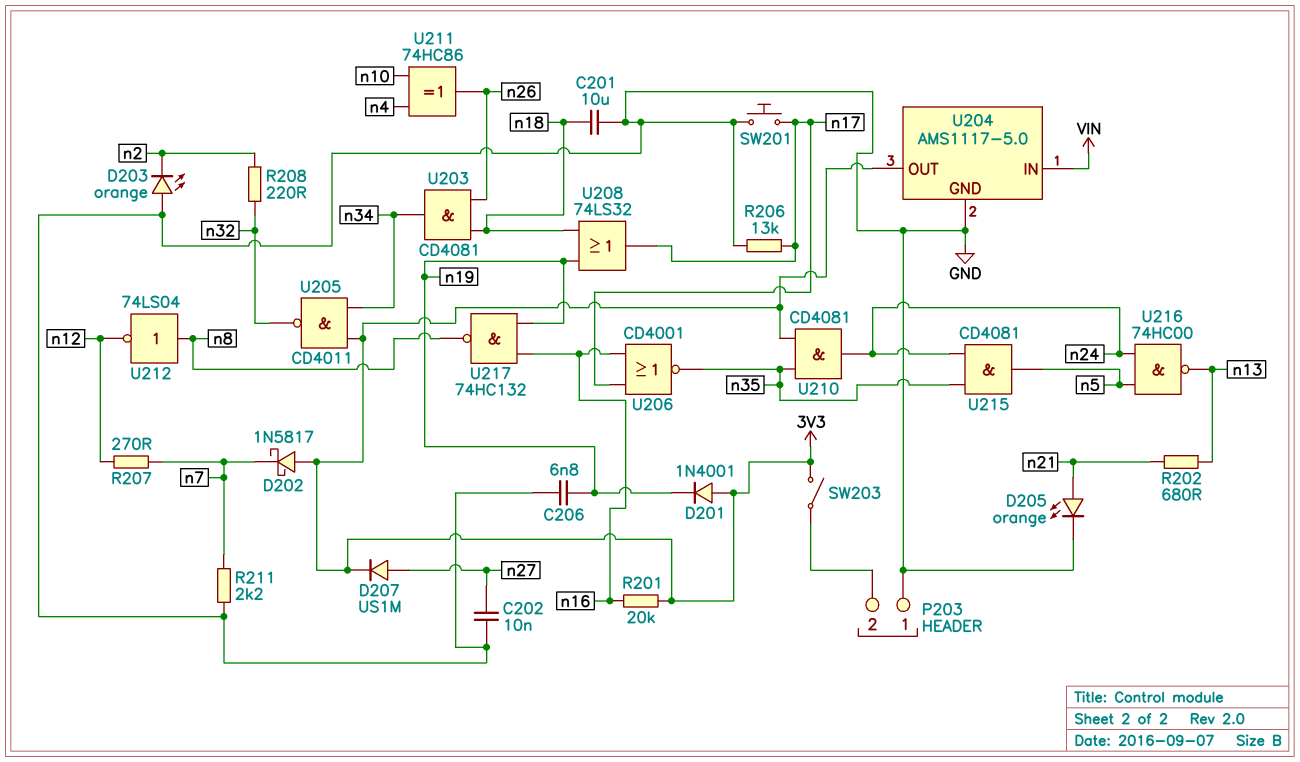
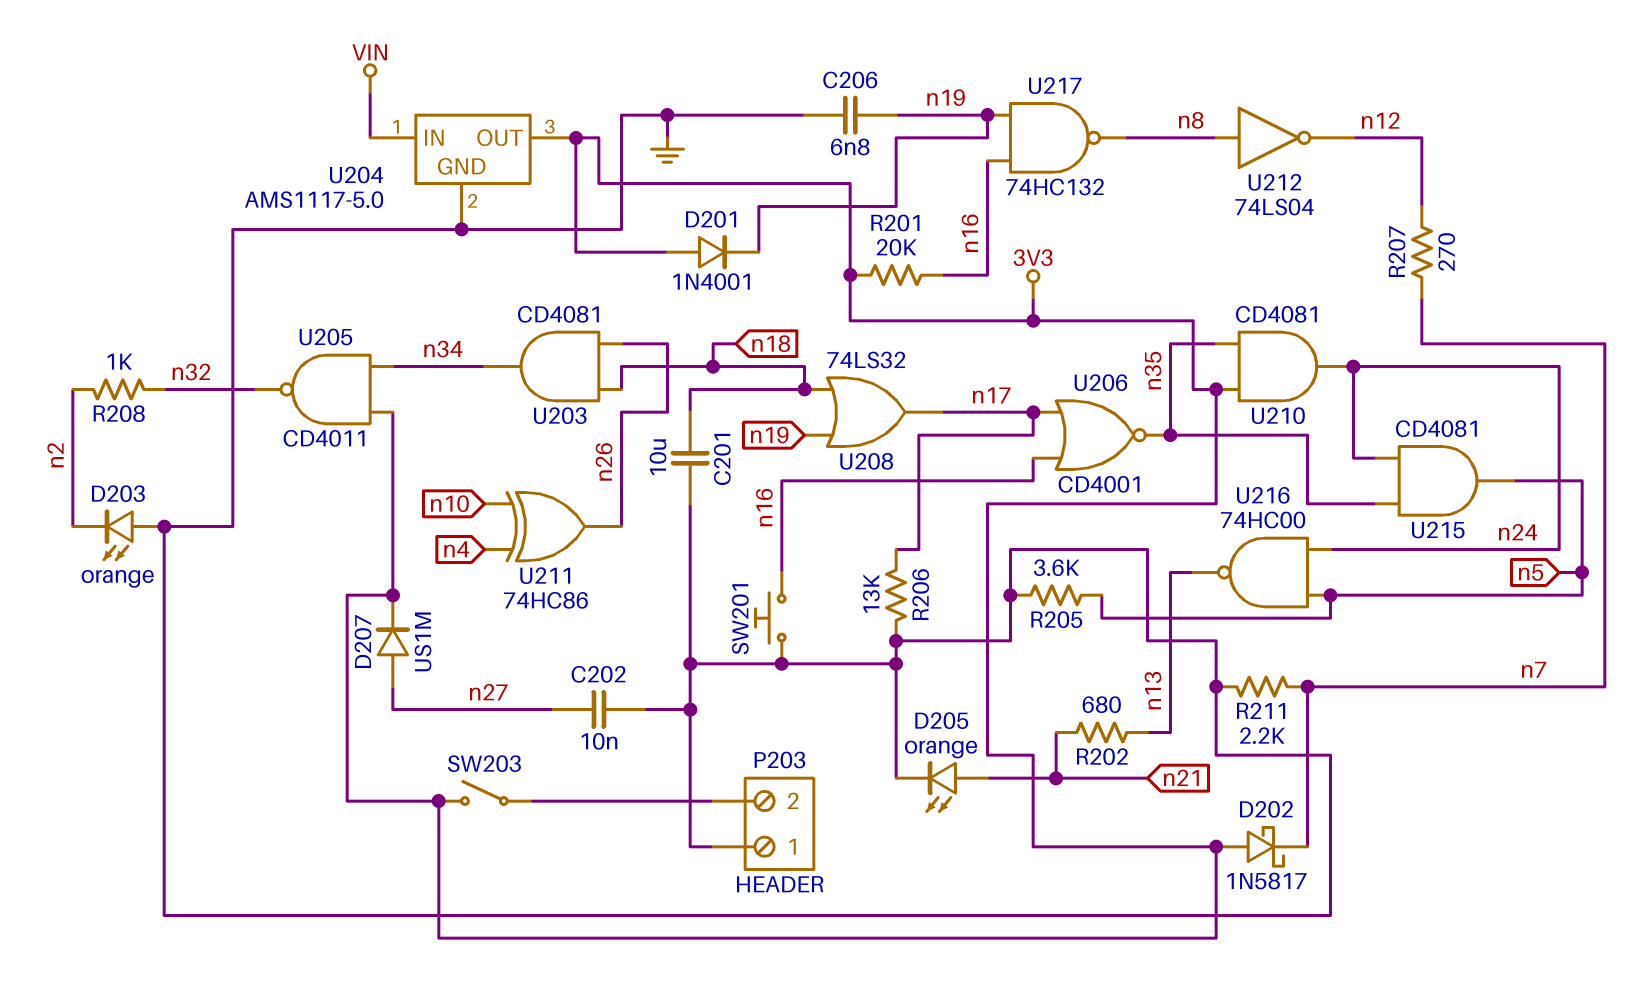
R205: none -> 3.6k (GND, n5)
R208: 220 (n2, n32) -> 1k (n2, n32)
SW201: button (GND, n17) -> button (GND, n16)

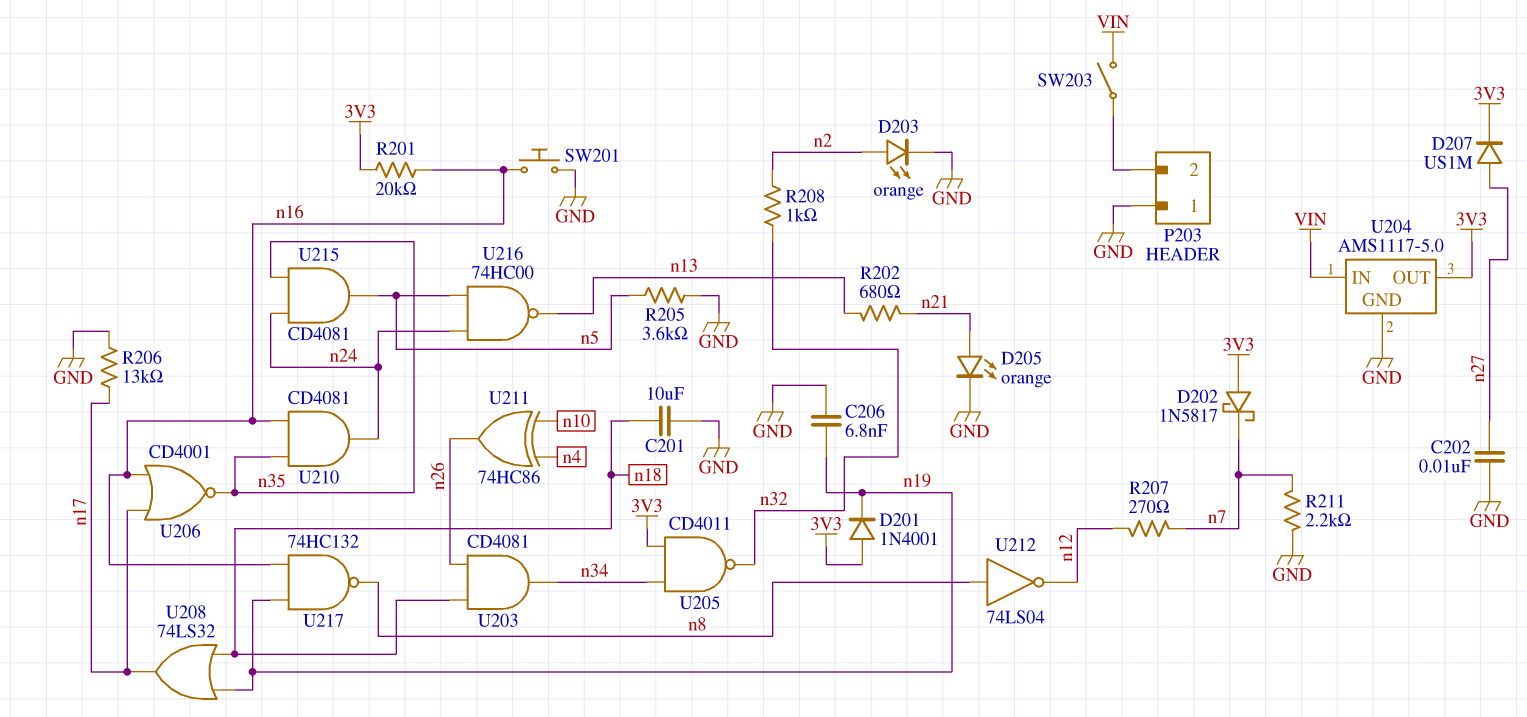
D203: LED orange (A GND, K n2) -> LED orange (A n2, K GND)
SW203: switch (3V3, P203/2) -> switch (P203/2, VIN)
U210: AND CD4081 (in 3V3, in n35, out n24) -> AND CD4081 (in n16, in n35, out n24)

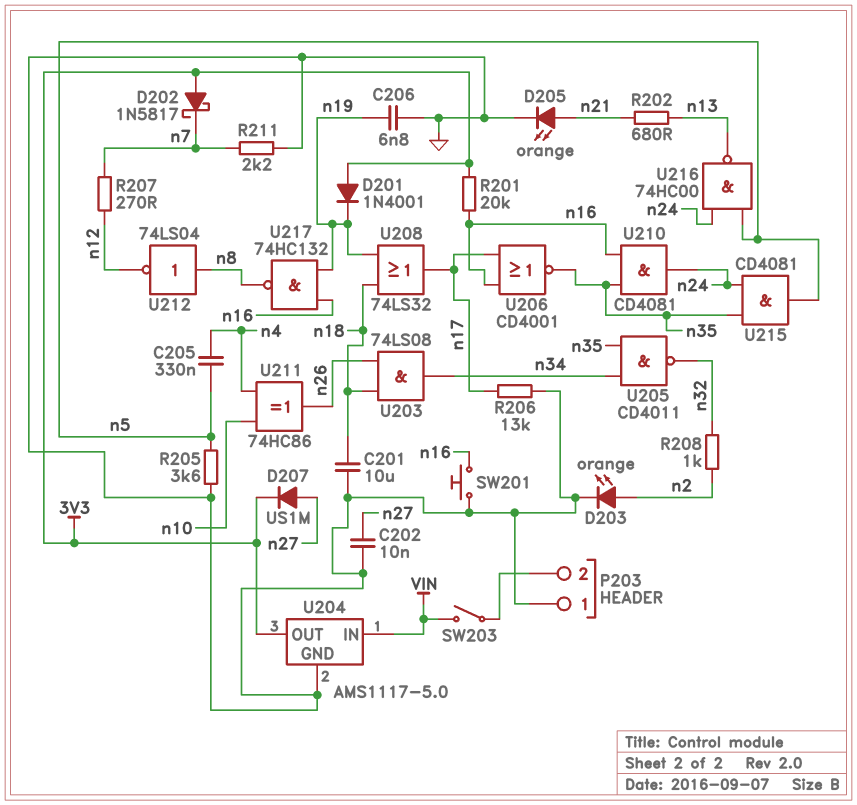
C205: none -> 330nF (n4, n5)
U203: AND CD4081 (in n18, in n26, out n34) -> AND 74LS08 (in n18, in n26, out n34)
U205: NAND CD4011 (in 3V3, in n34, out n32) -> NAND CD4011 (in n34, in n35, out n32)

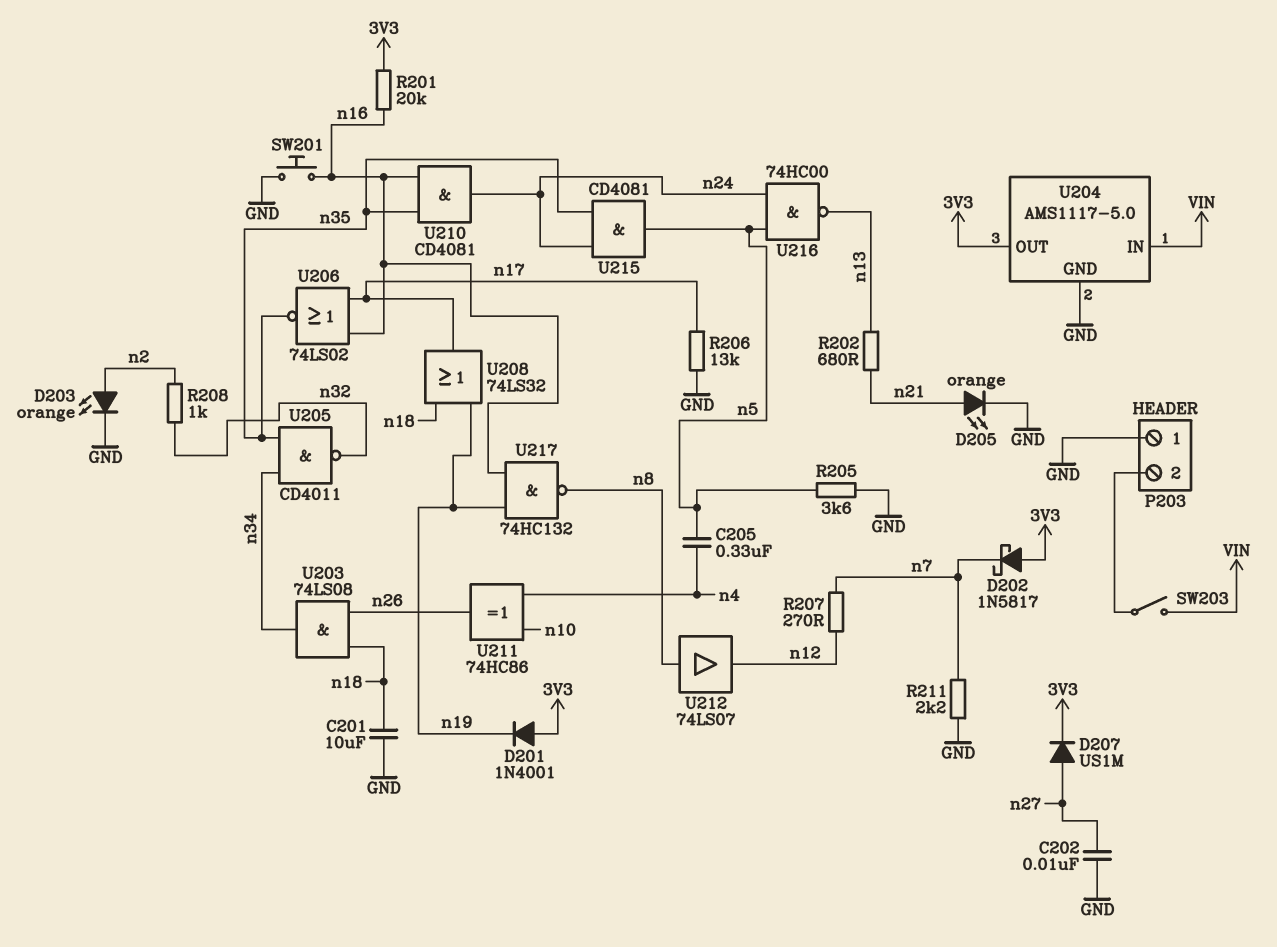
C206: 6.8nF (GND, n19) -> none
U206: NOR CD4001 (in n16, in n17, out n35) -> NOR 74LS02 (in n16, in n17, out n35)
U212: NOT 74LS04 (in n8, out n12) -> buffer 74LS07 (in n8, out n12)

